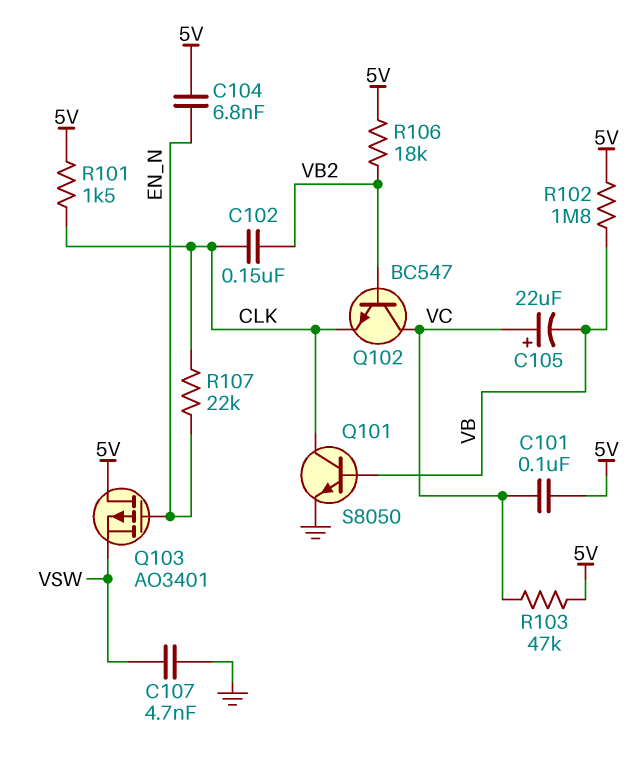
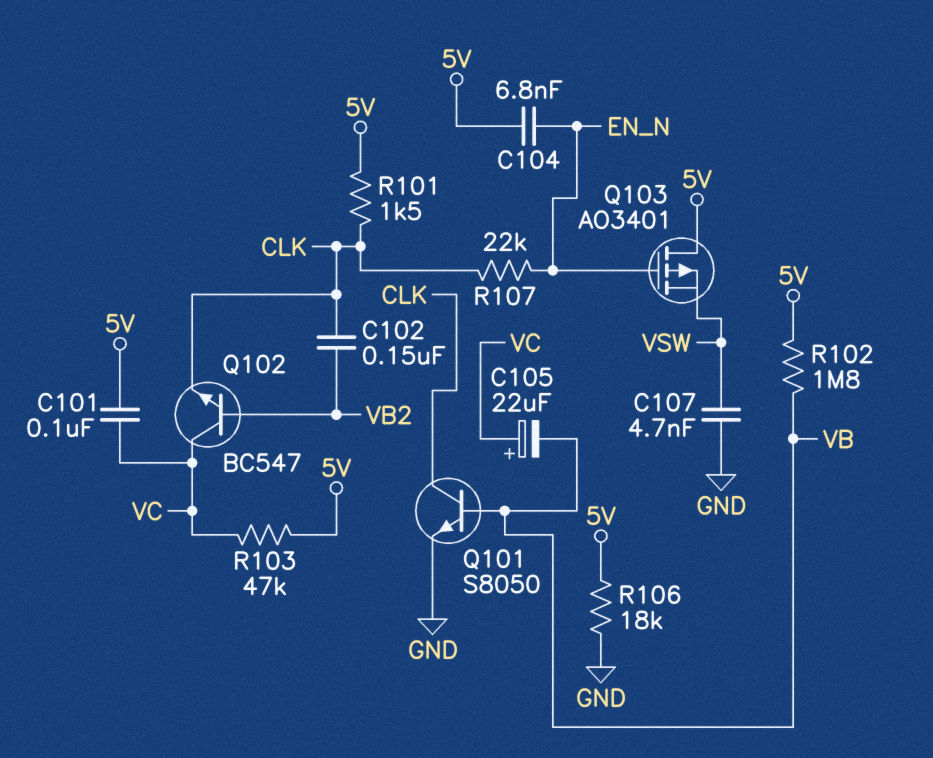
R106: 18k (5V, VB2) -> 18k (5V, GND)

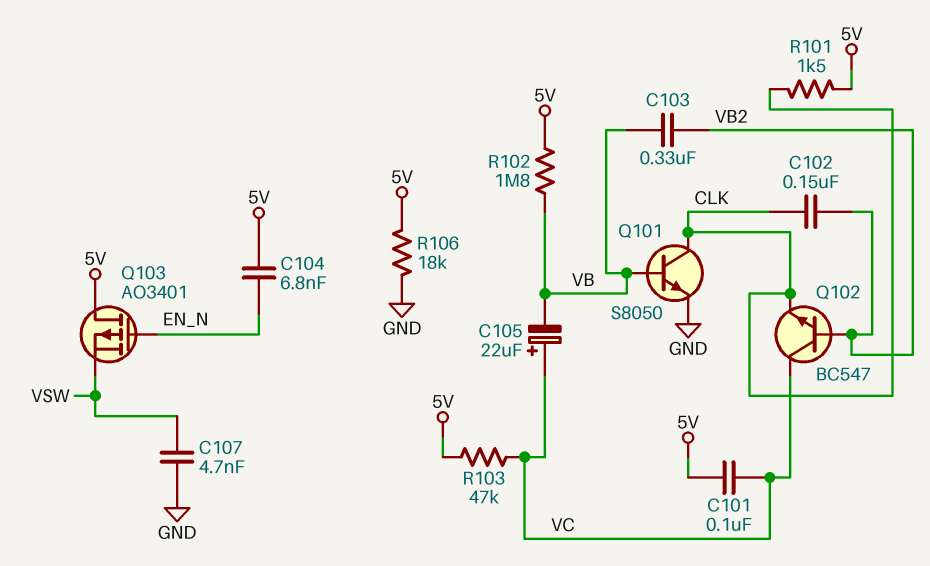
C103: none -> 330nF (VB, VB2)
R107: 22k (CLK, EN_N) -> none

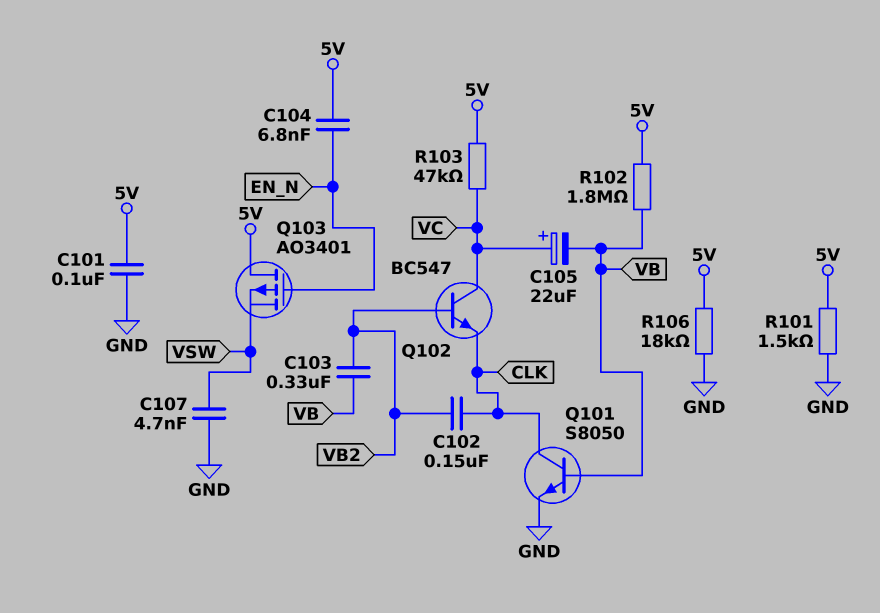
C101: 100nF (5V, VC) -> 100nF (5V, GND)
R101: 1.5k (5V, CLK) -> 1.5k (5V, GND)

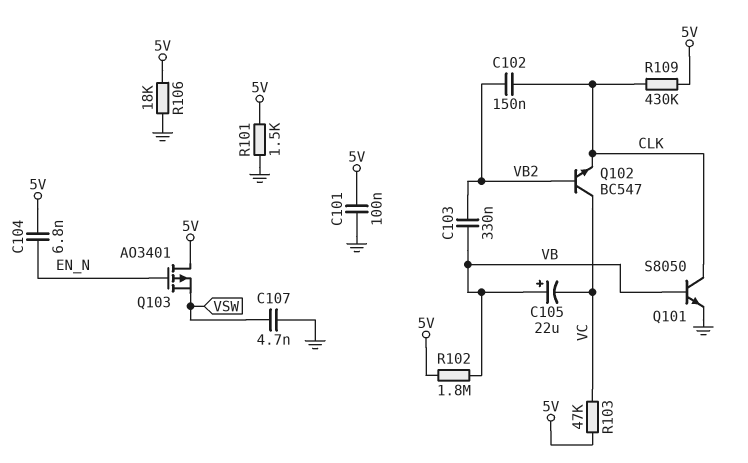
C105: 22uF (plus VC, minus VB) -> 22uF (plus VB, minus VC)
R109: none -> 430k (5V, CLK)

